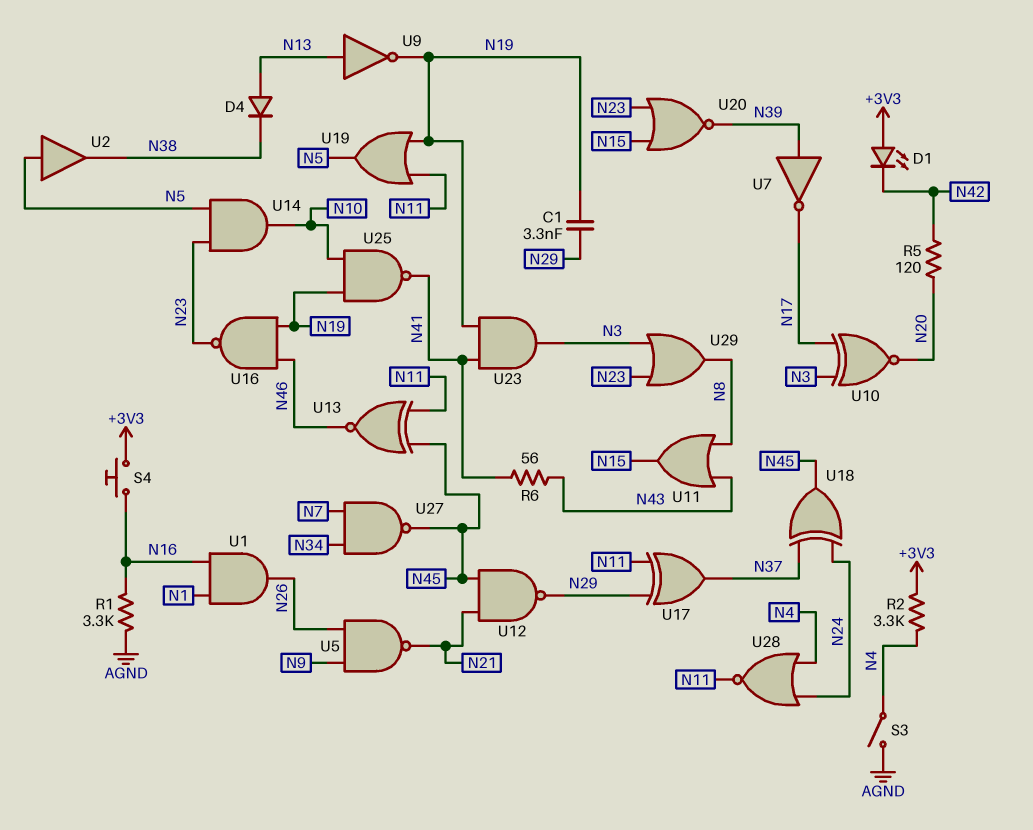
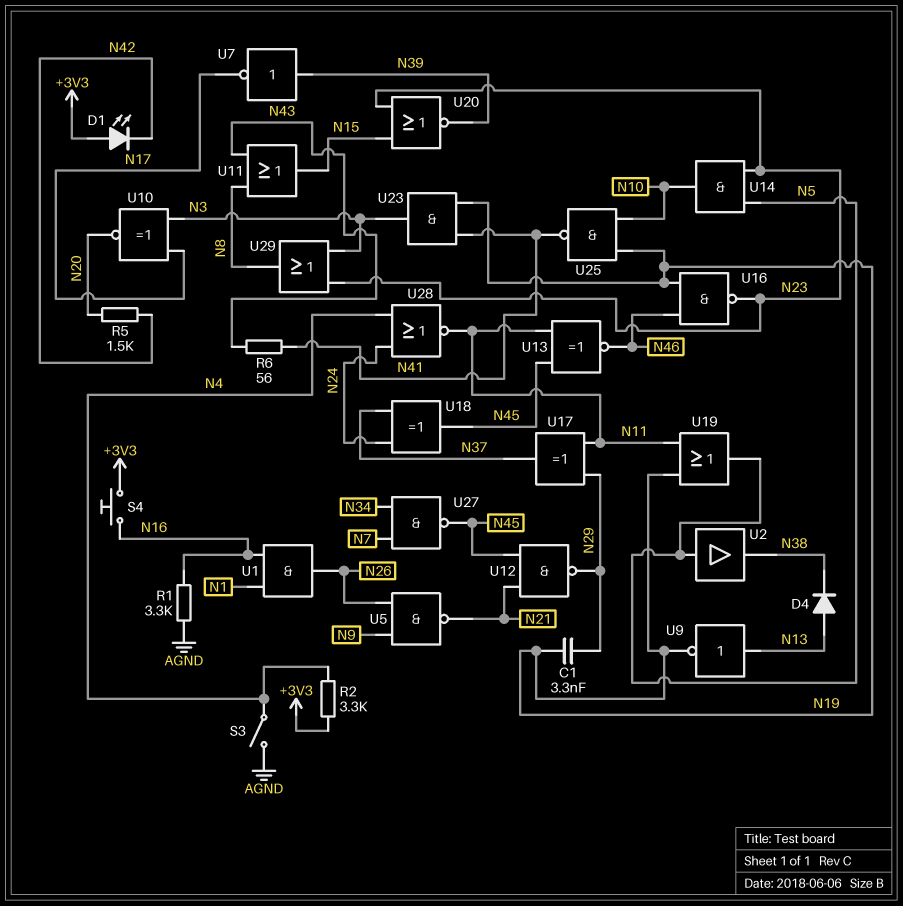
R5: 120 (N20, N42) -> 1.5k (N20, N42)

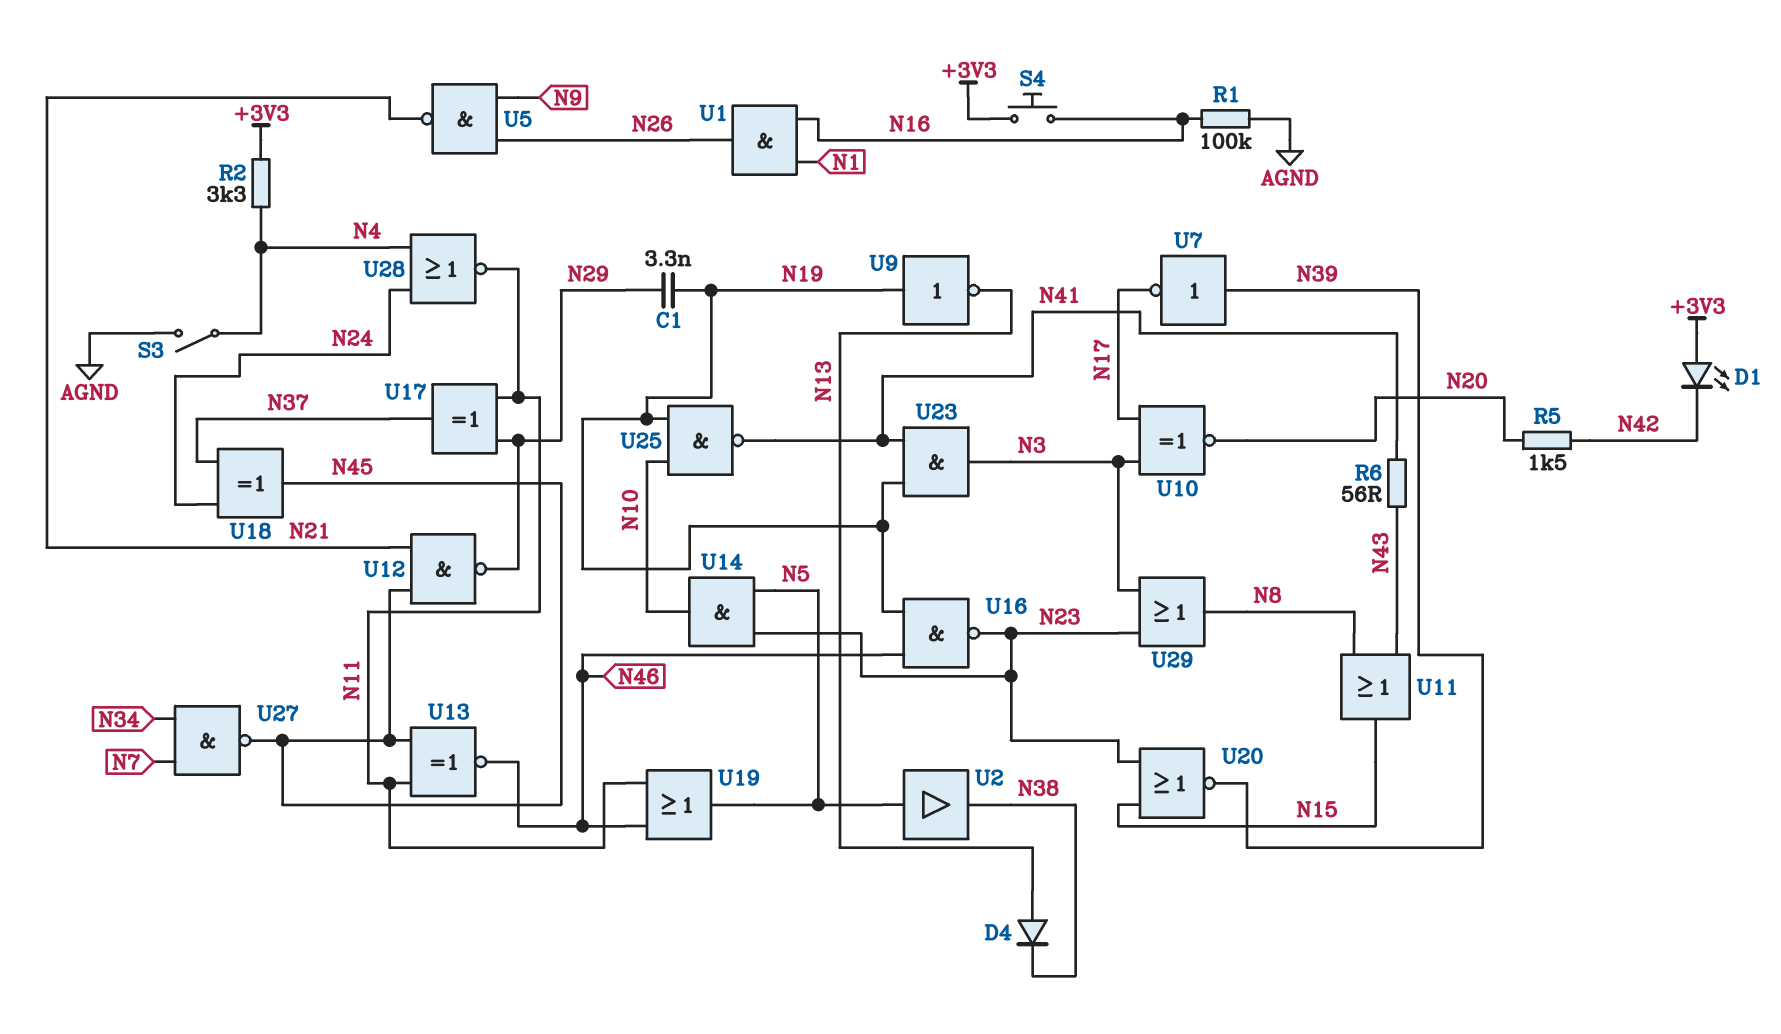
R1: 3.3k (AGND, N16) -> 100k (AGND, N16)
U9: NOT (in N13, out N19) -> NOT (in N19, out N13)
U19: OR (in N11, in N19, out N5) -> OR (in N11, in N46, out N5)

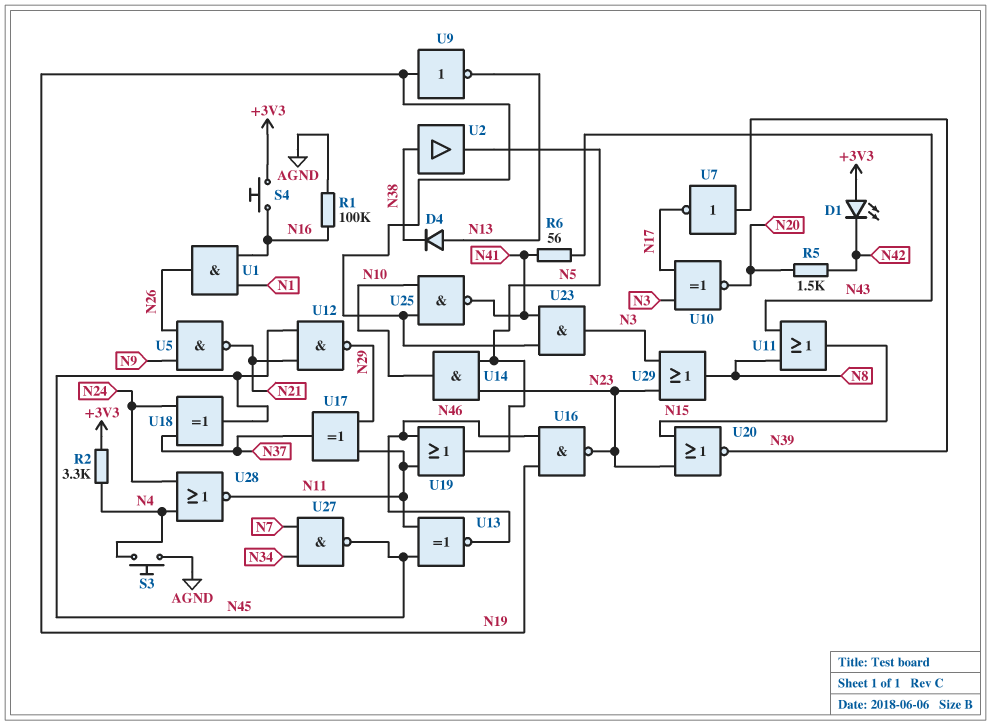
C1: 3.3nF (N19, N29) -> none
S3: switch (AGND, N4) -> button (AGND, N4)
U2: buffer (in N5, out N38) -> buffer (in N38, out N5)

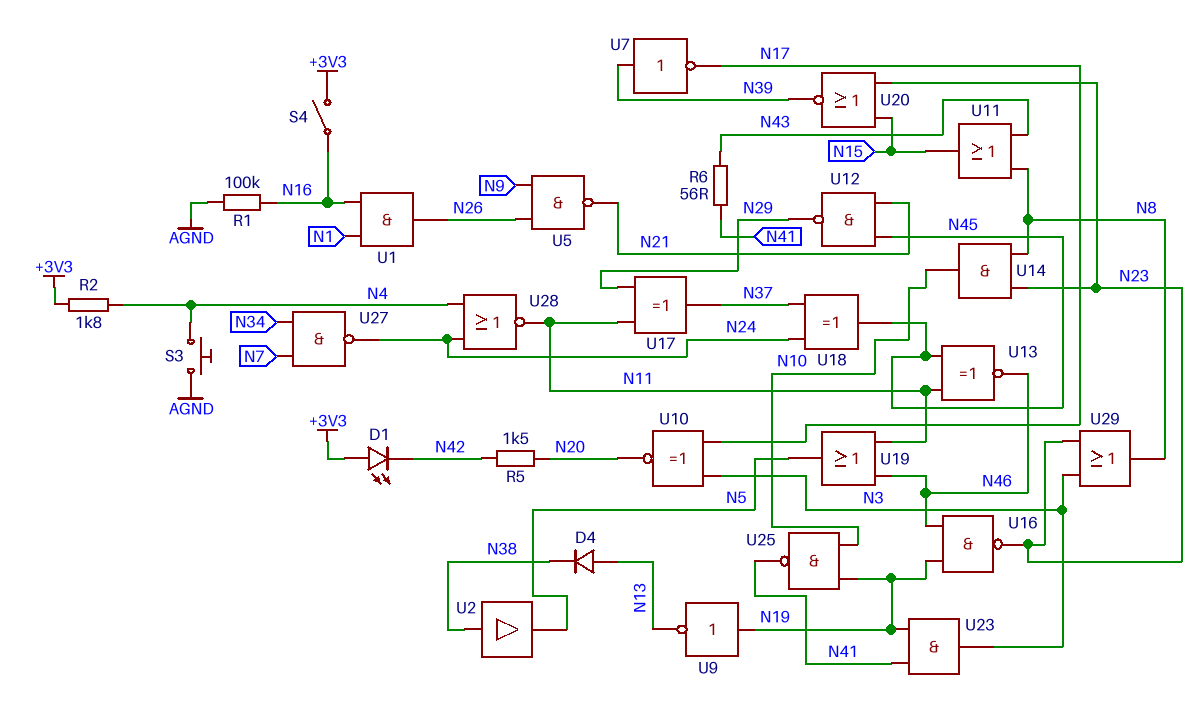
R2: 3.3k (+3V3, N4) -> 1.8k (+3V3, N4)
S4: button (+3V3, N16) -> switch (+3V3, N16)
U14: AND (in N5, in N23, out N10) -> AND (in N8, in N23, out N10)
U27: NAND (in N7, in N34, out N45) -> NAND (in N7, in N34, out N24)

